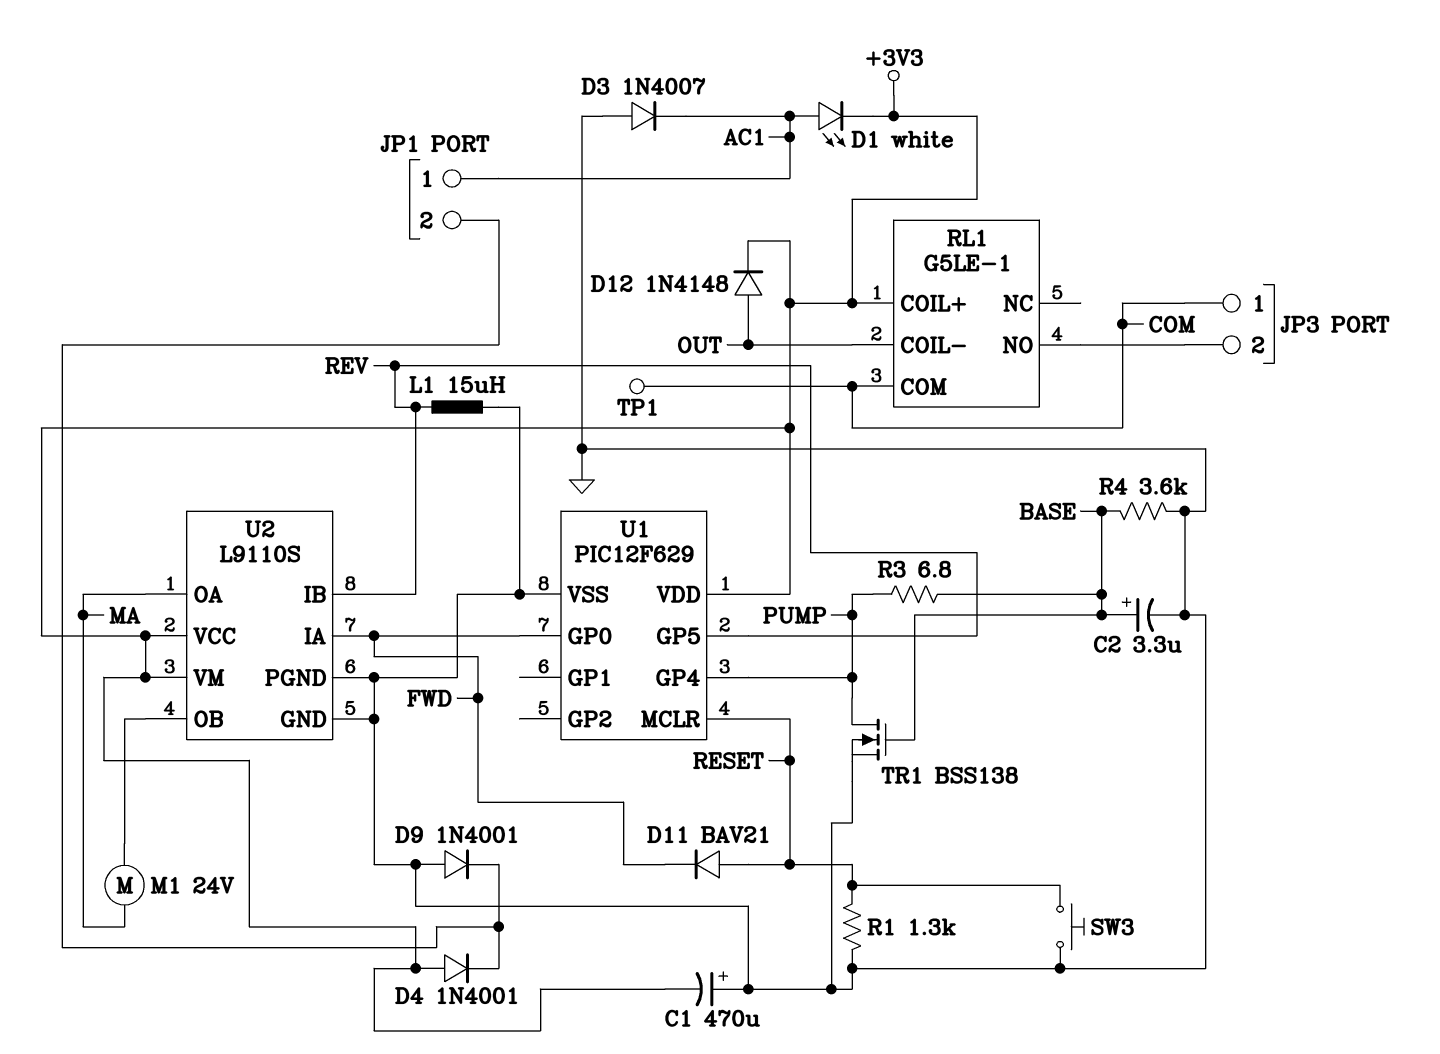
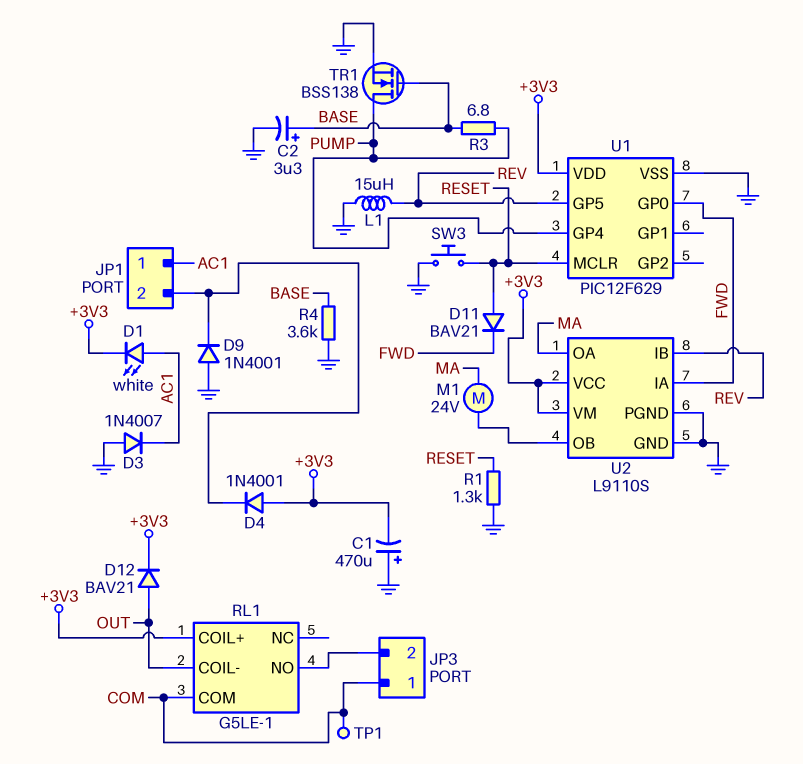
D12: diode 1N4148 (A OUT, K +3V3) -> diode BAV21 (A OUT, K +3V3)

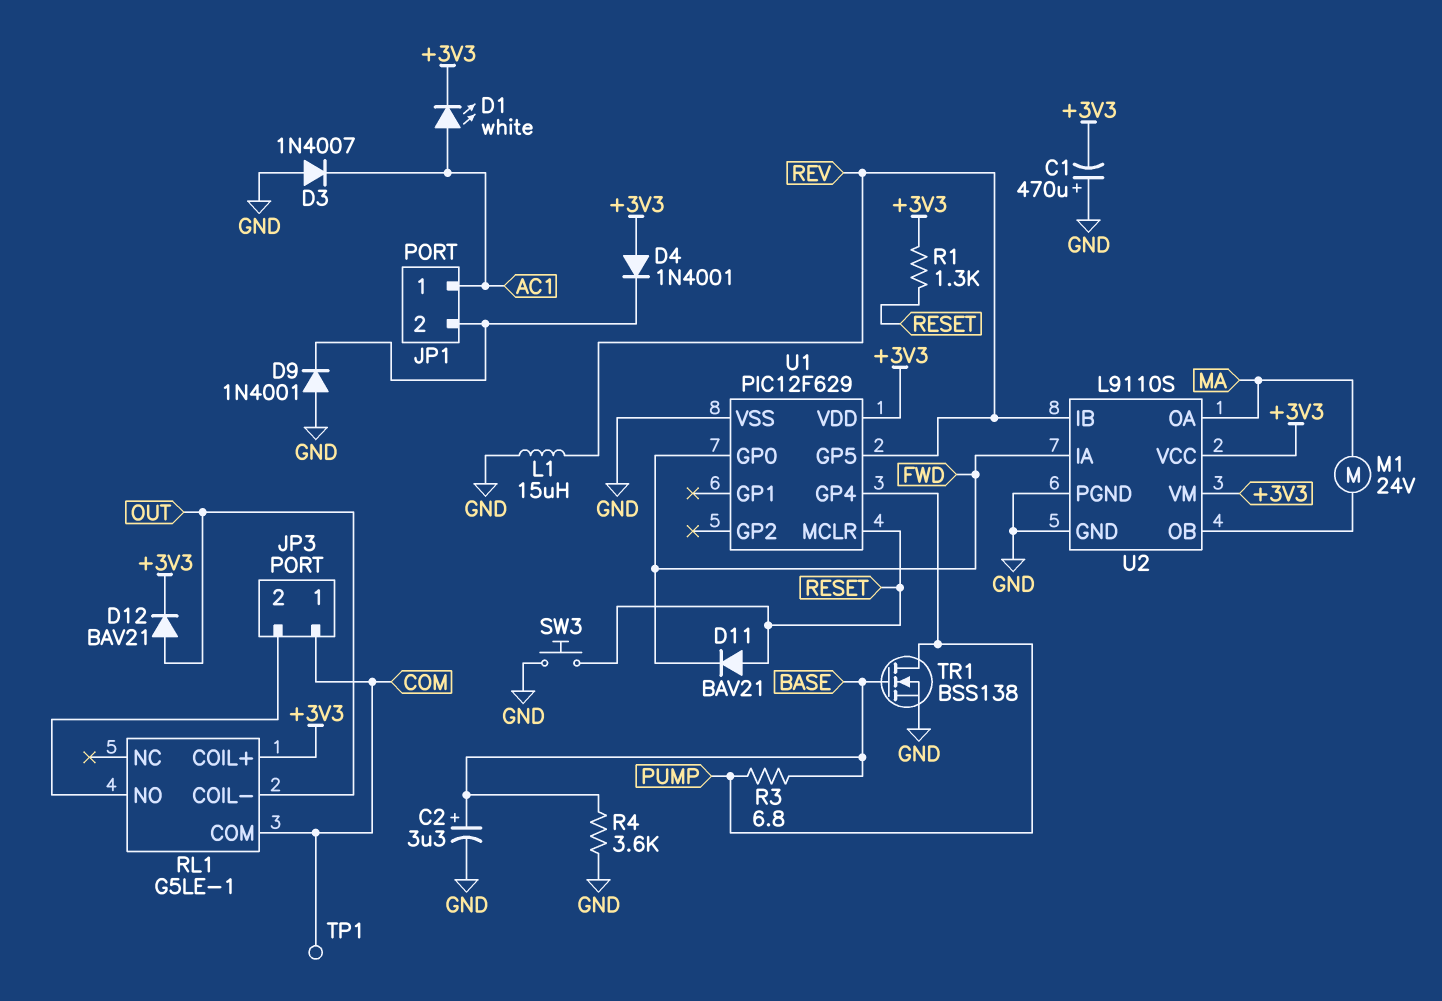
R1: 1.3k (GND, RESET) -> 1.3k (+3V3, RESET)

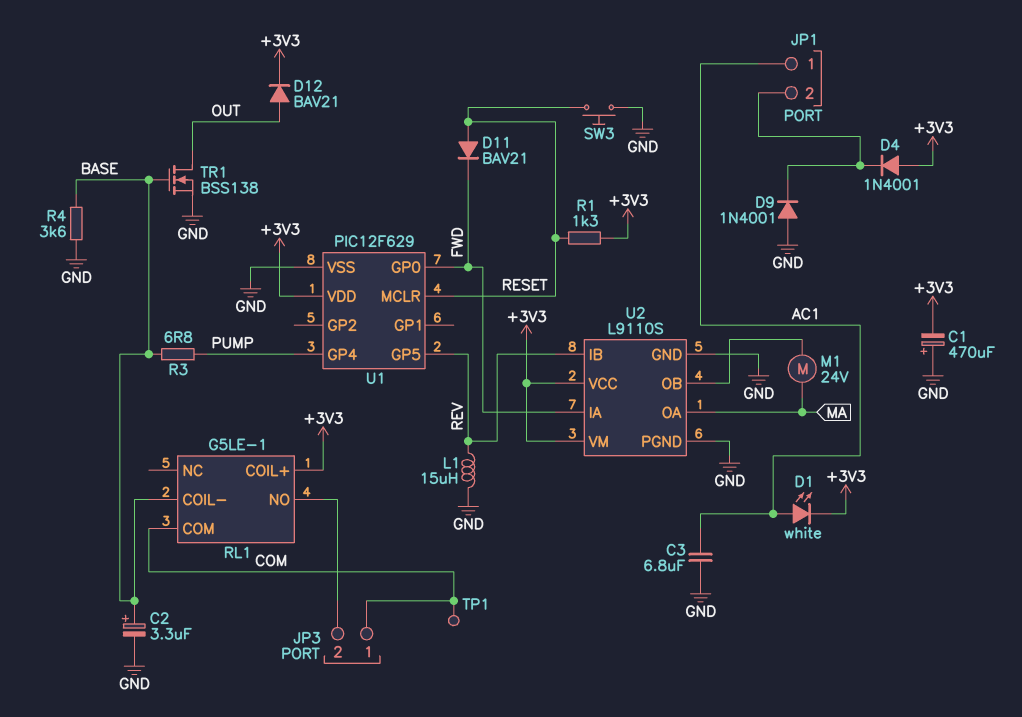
C3: none -> 6.8uF (AC1, GND)
D3: diode 1N4007 (A GND, K AC1) -> none
RL1 pin COIL-: OUT -> BASE
TR1: NMOS BSS138 (G BASE, D PUMP, S GND) -> NMOS BSS138 (G BASE, D OUT, S GND)

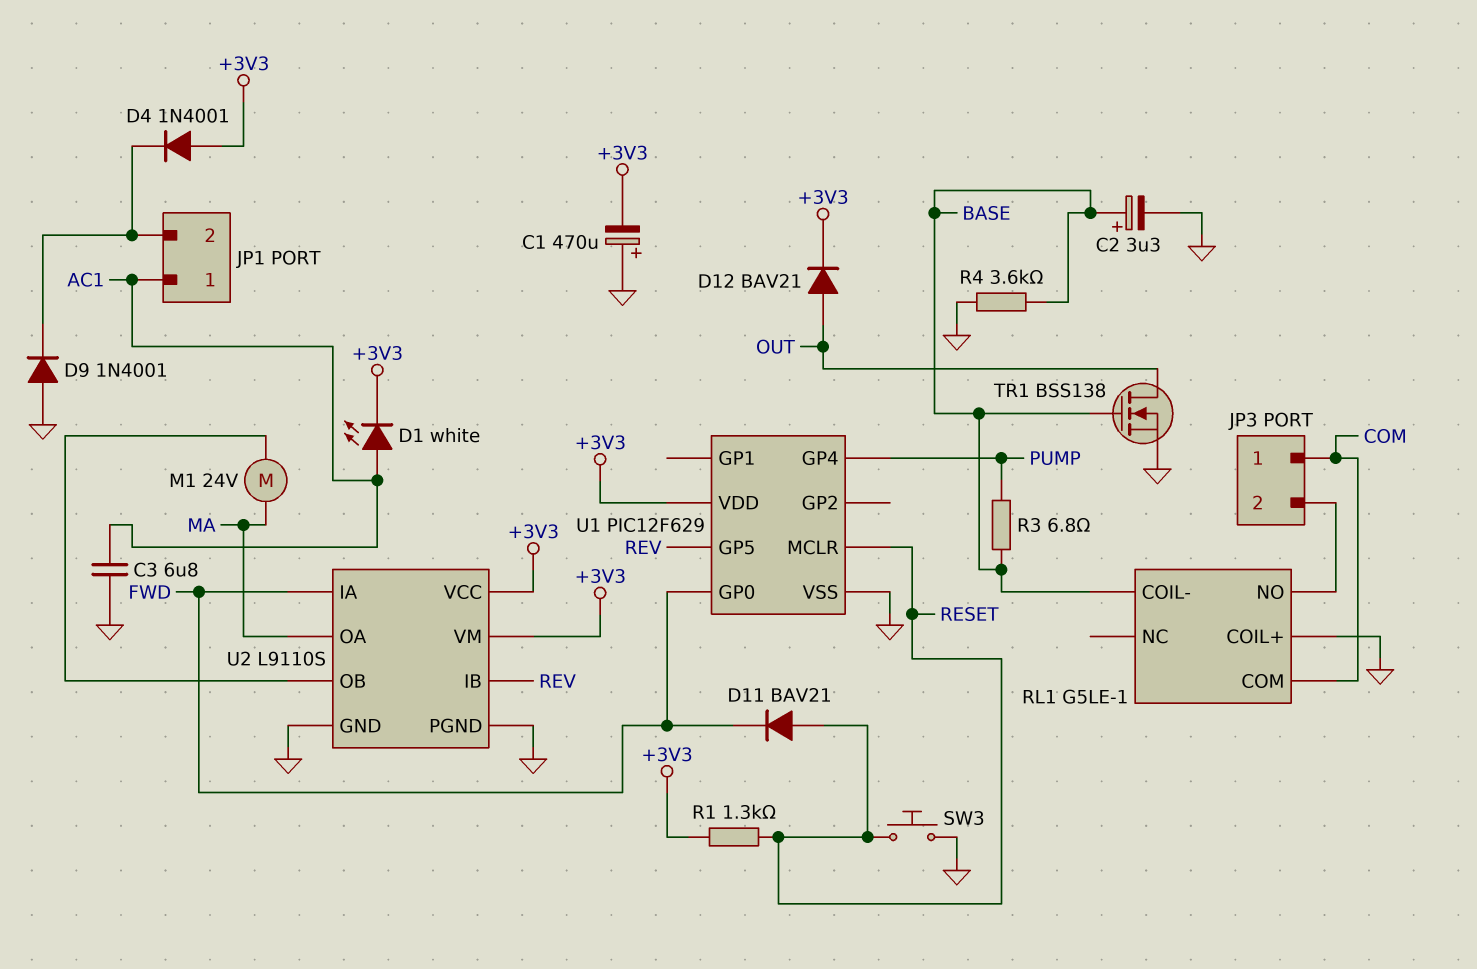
L1: 15uH (GND, REV) -> none
RL1 pin COIL+: +3V3 -> GND
TP1: test point (COM) -> none

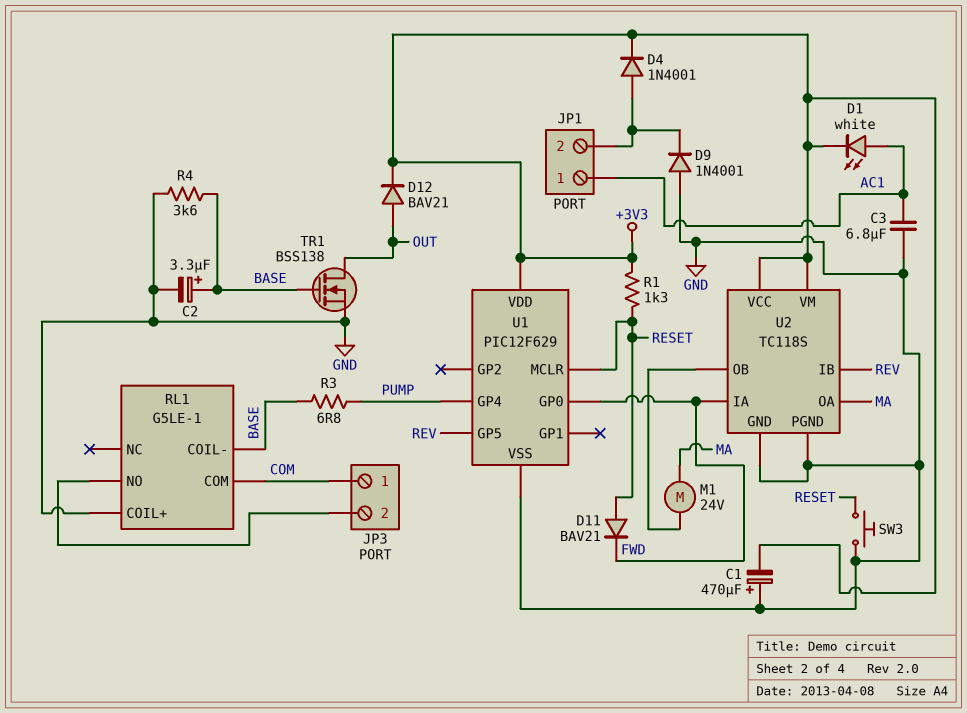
D4: diode 1N4001 (A +3V3, K JP1/2) -> diode 1N4001 (A JP1/2, K +3V3)
U2: L9110S -> TC118S

